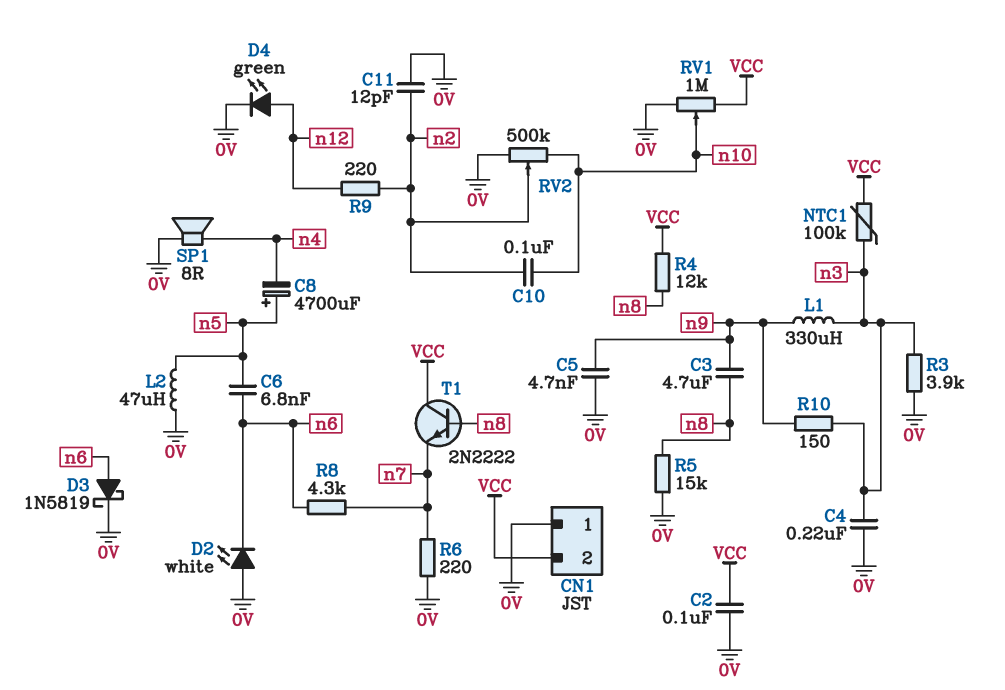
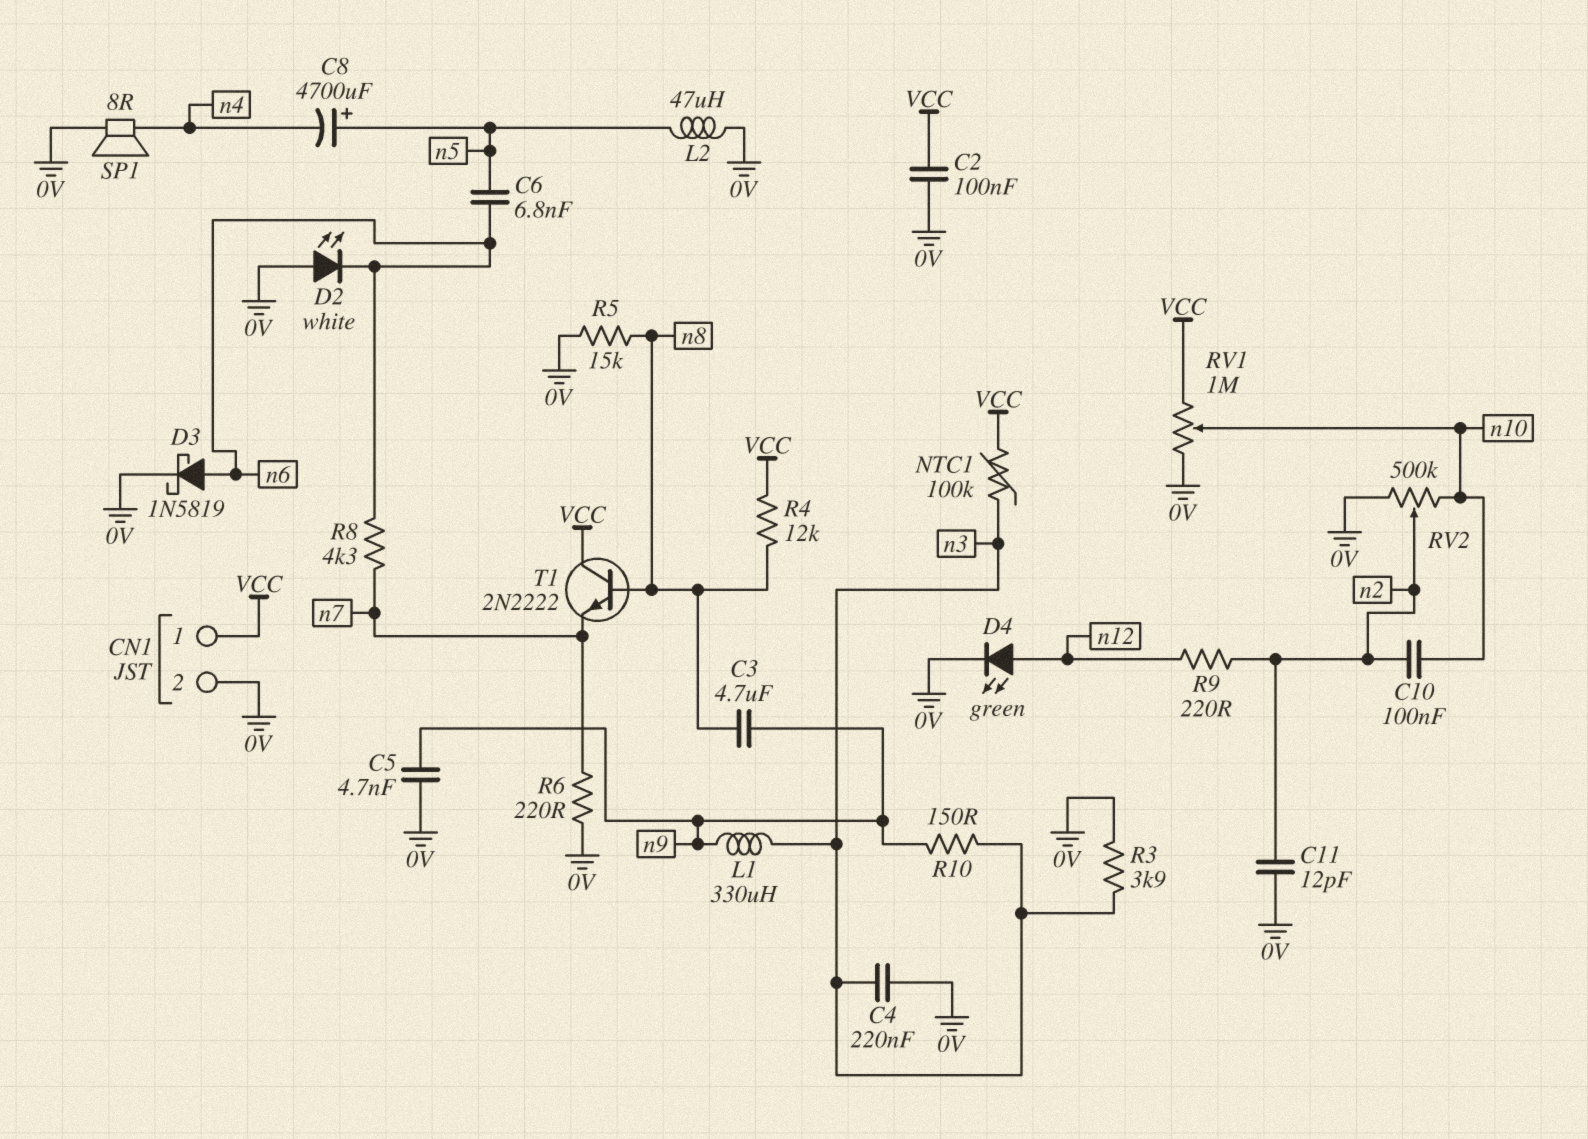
CN1 pin 1: 0V -> VCC
CN1 pin 2: VCC -> 0V

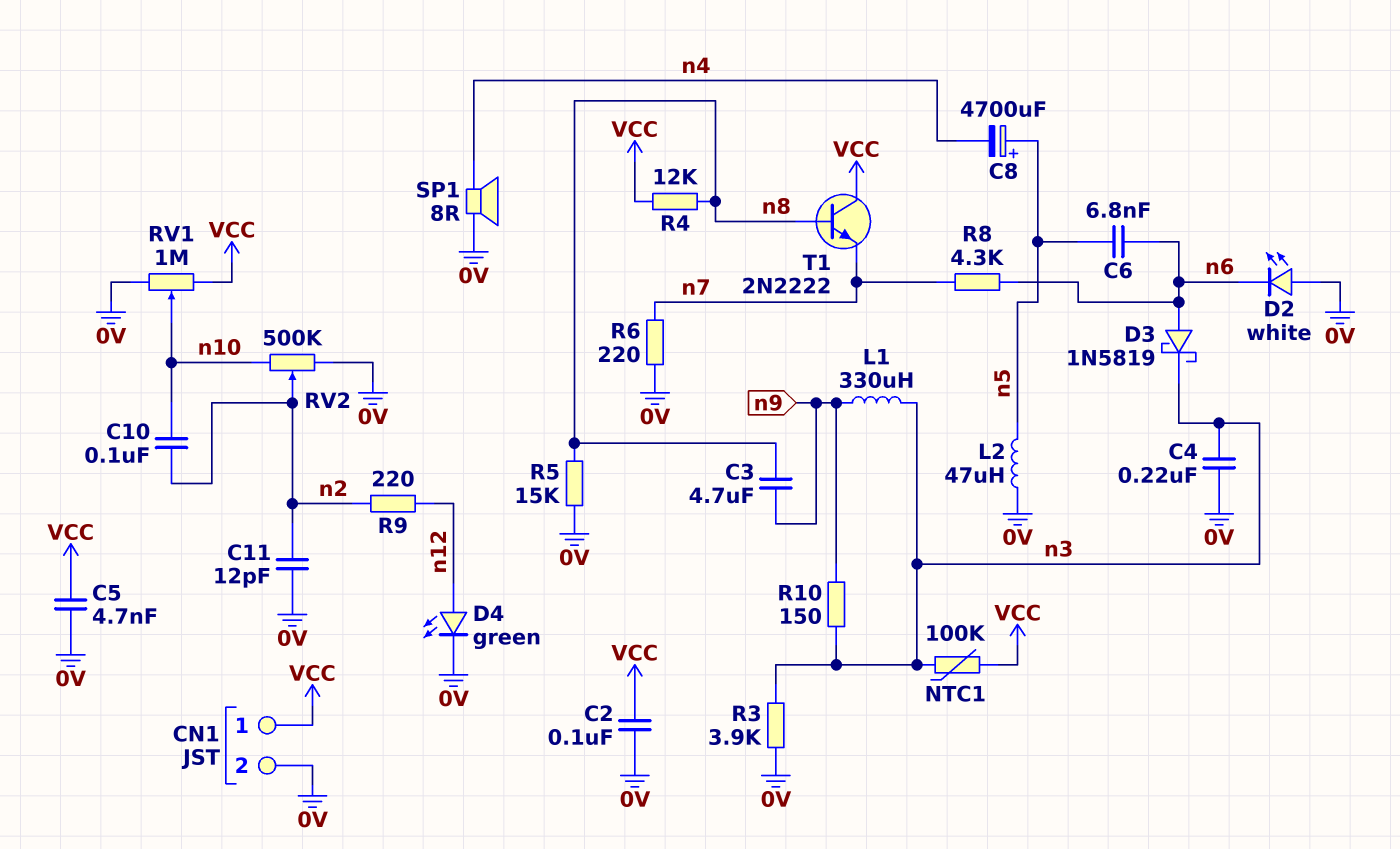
C5: 4.7nF (0V, n9) -> 4.7nF (0V, VCC)
D3: schottky 1N5819 (A n6, K 0V) -> schottky 1N5819 (A n6, K n3)

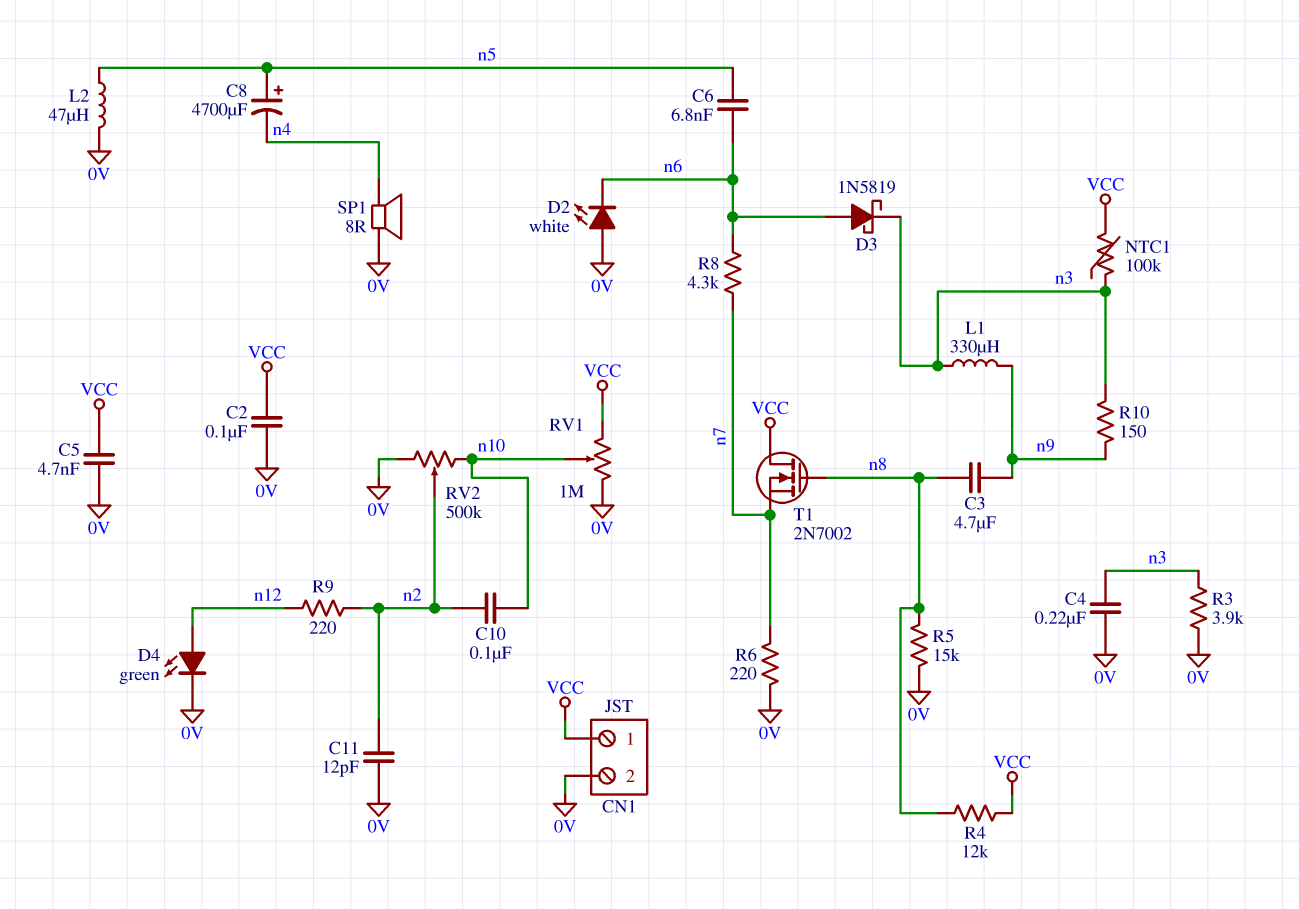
T1: NPN 2N2222 (B n8, C VCC, E n7) -> NMOS 2N7002 (G n8, D VCC, S n7)

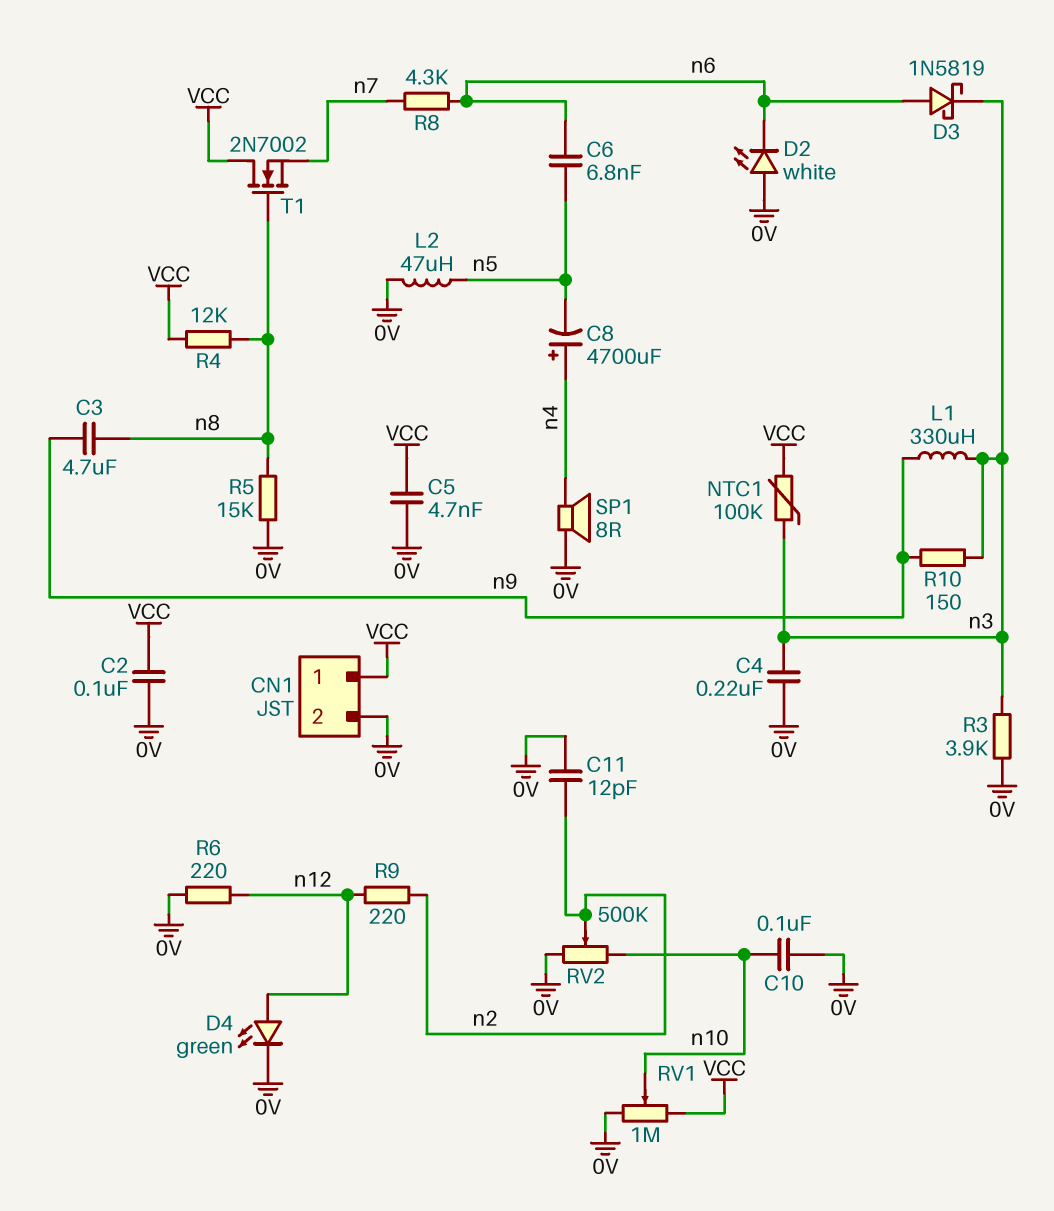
C8: 4700uF (plus n5, minus n4) -> 4700uF (plus n4, minus n5)
C10: 100nF (n2, n10) -> 100nF (0V, n10)
R6: 220 (0V, n7) -> 220 (0V, n12)

